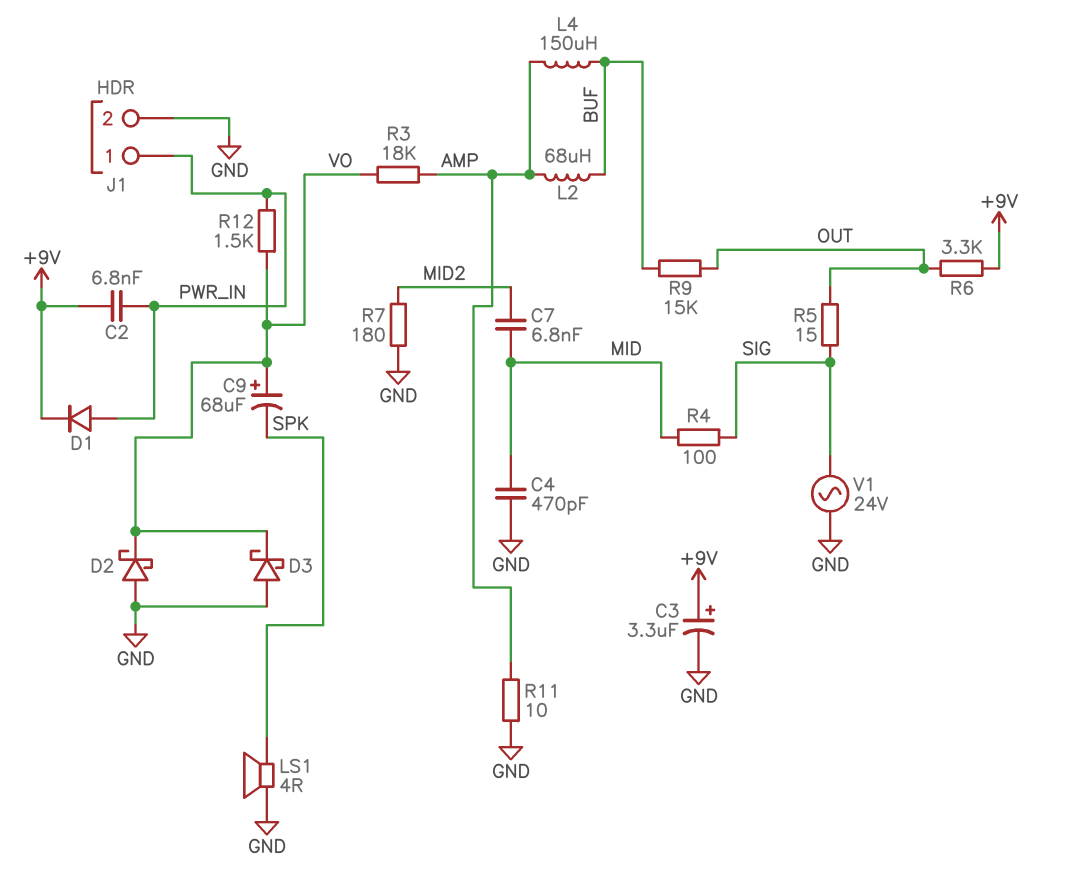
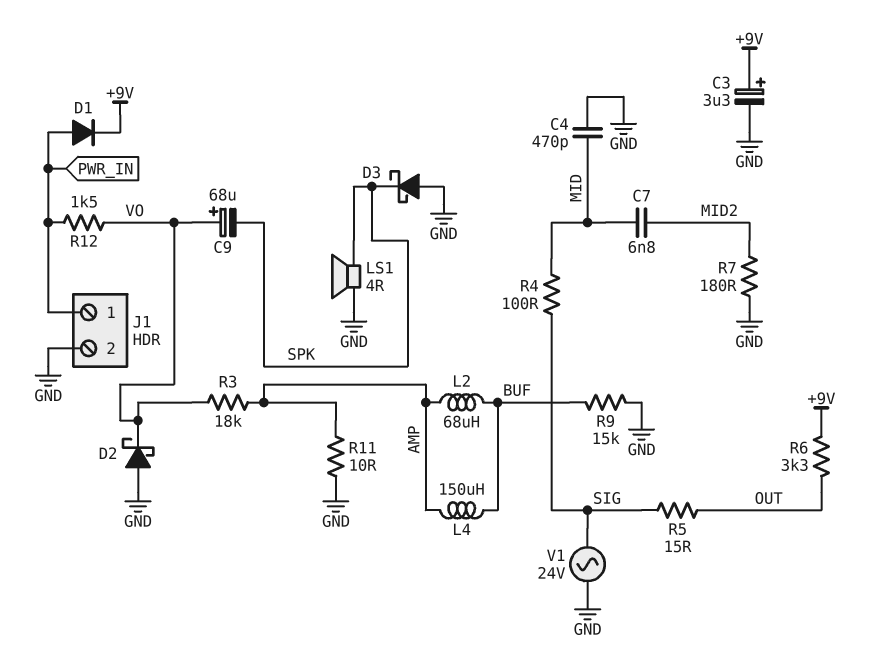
C2: 6.8nF (+9V, PWR_IN) -> none
D3: schottky (A GND, K VO) -> schottky (A GND, K SPK)
R9: 15k (BUF, OUT) -> 15k (BUF, GND)

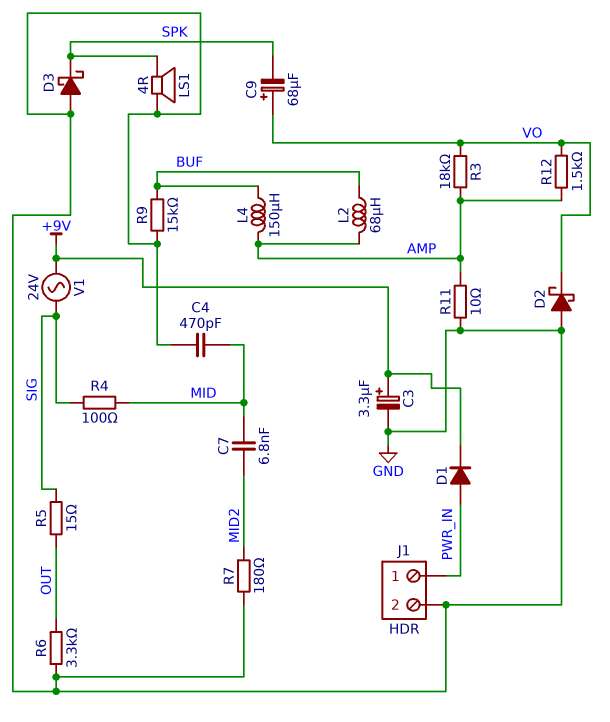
R6: 3.3k (+9V, OUT) -> 3.3k (GND, OUT)
R12: 1.5k (PWR_IN, VO) -> 1.5k (AMP, VO)
V1: AC 24V (GND, SIG) -> AC 24V (+9V, SIG)

